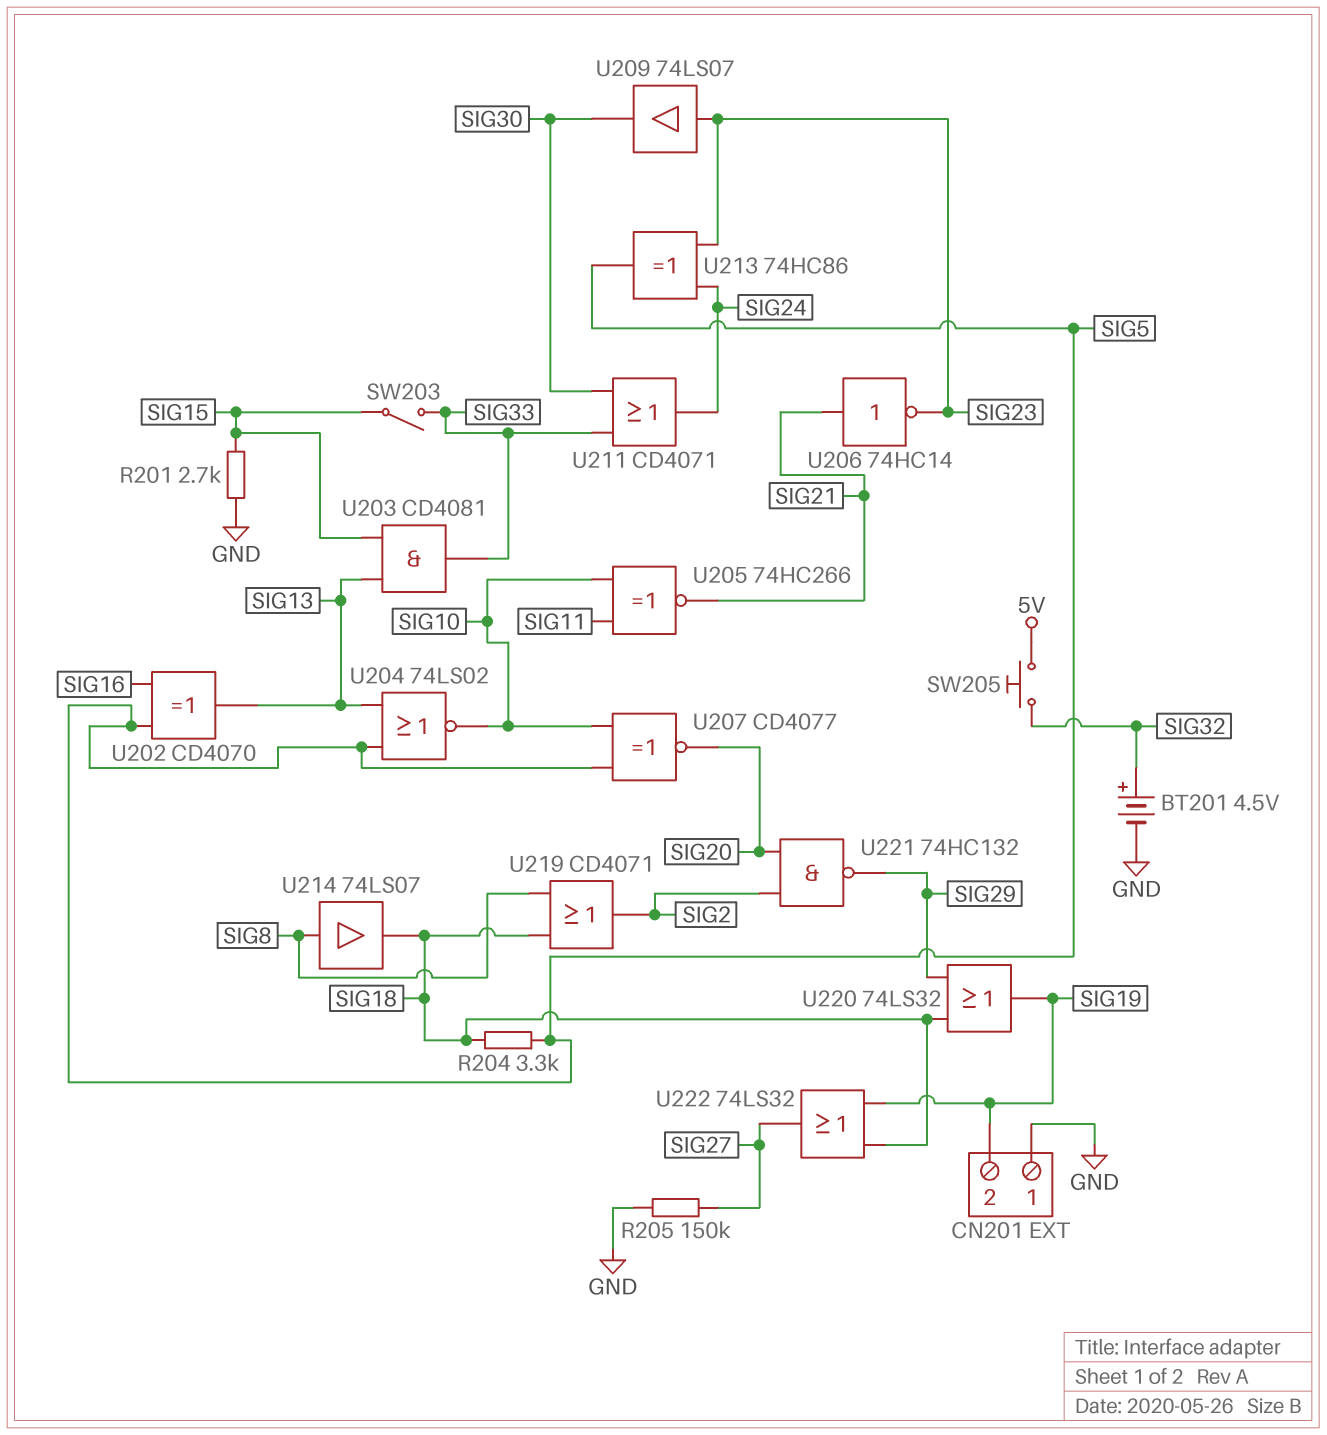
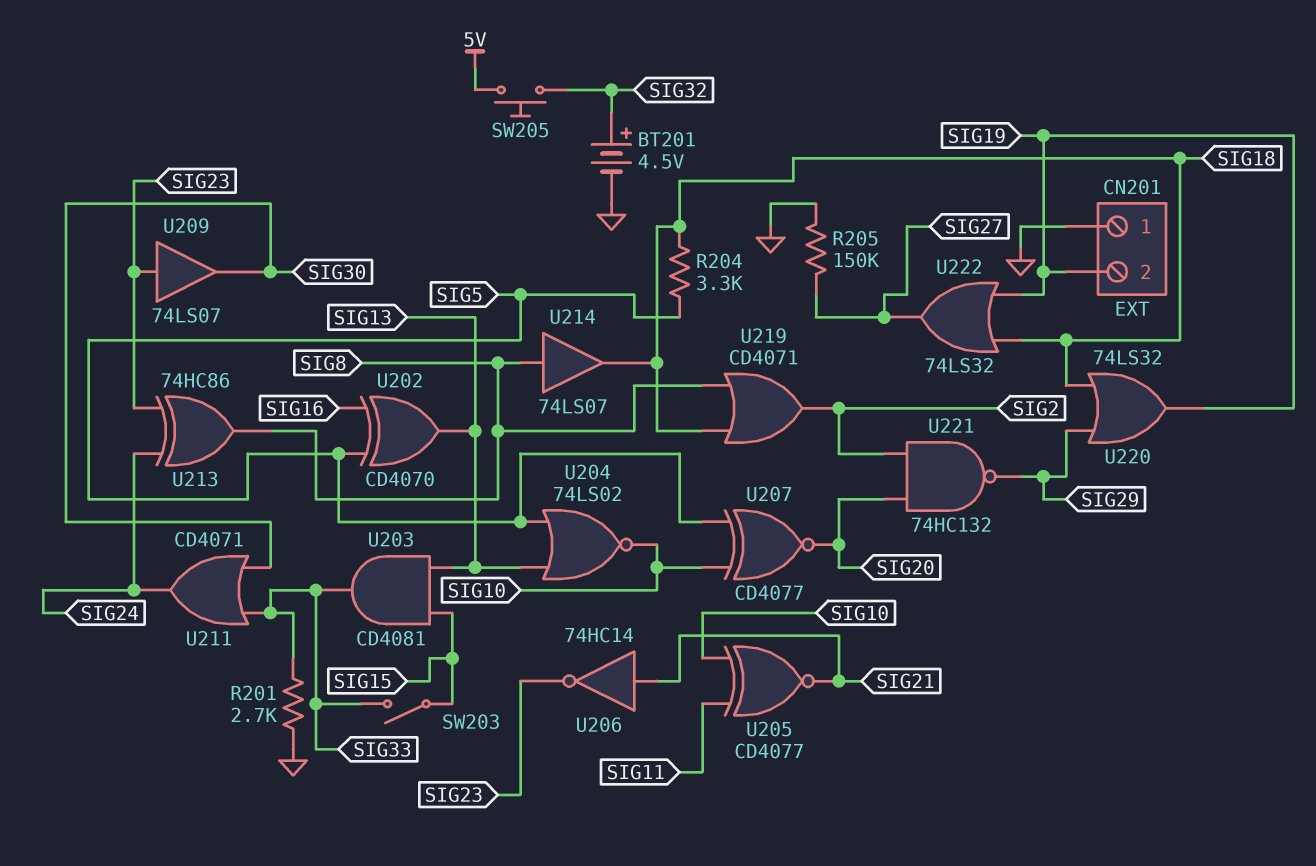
R201: 2.7k (GND, SIG15) -> 2.7k (GND, SIG33)
U205: XNOR 74HC266 (in SIG10, in SIG11, out SIG21) -> XNOR CD4077 (in SIG10, in SIG11, out SIG21)
U213: XOR 74HC86 (in SIG23, in SIG24, out SIG5) -> XOR 74HC86 (in SIG23, in SIG24, out SIG8)

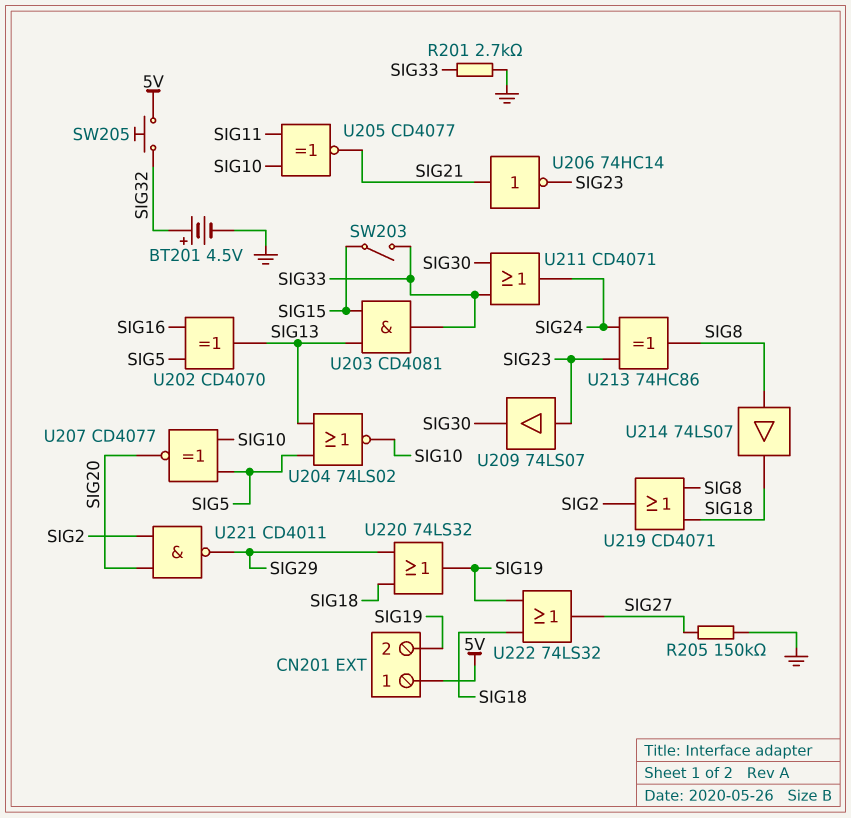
CN201 pin 1: GND -> 5V
R204: 3.3k (SIG5, SIG18) -> none
U221: NAND 74HC132 (in SIG2, in SIG20, out SIG29) -> NAND CD4011 (in SIG2, in SIG20, out SIG29)

